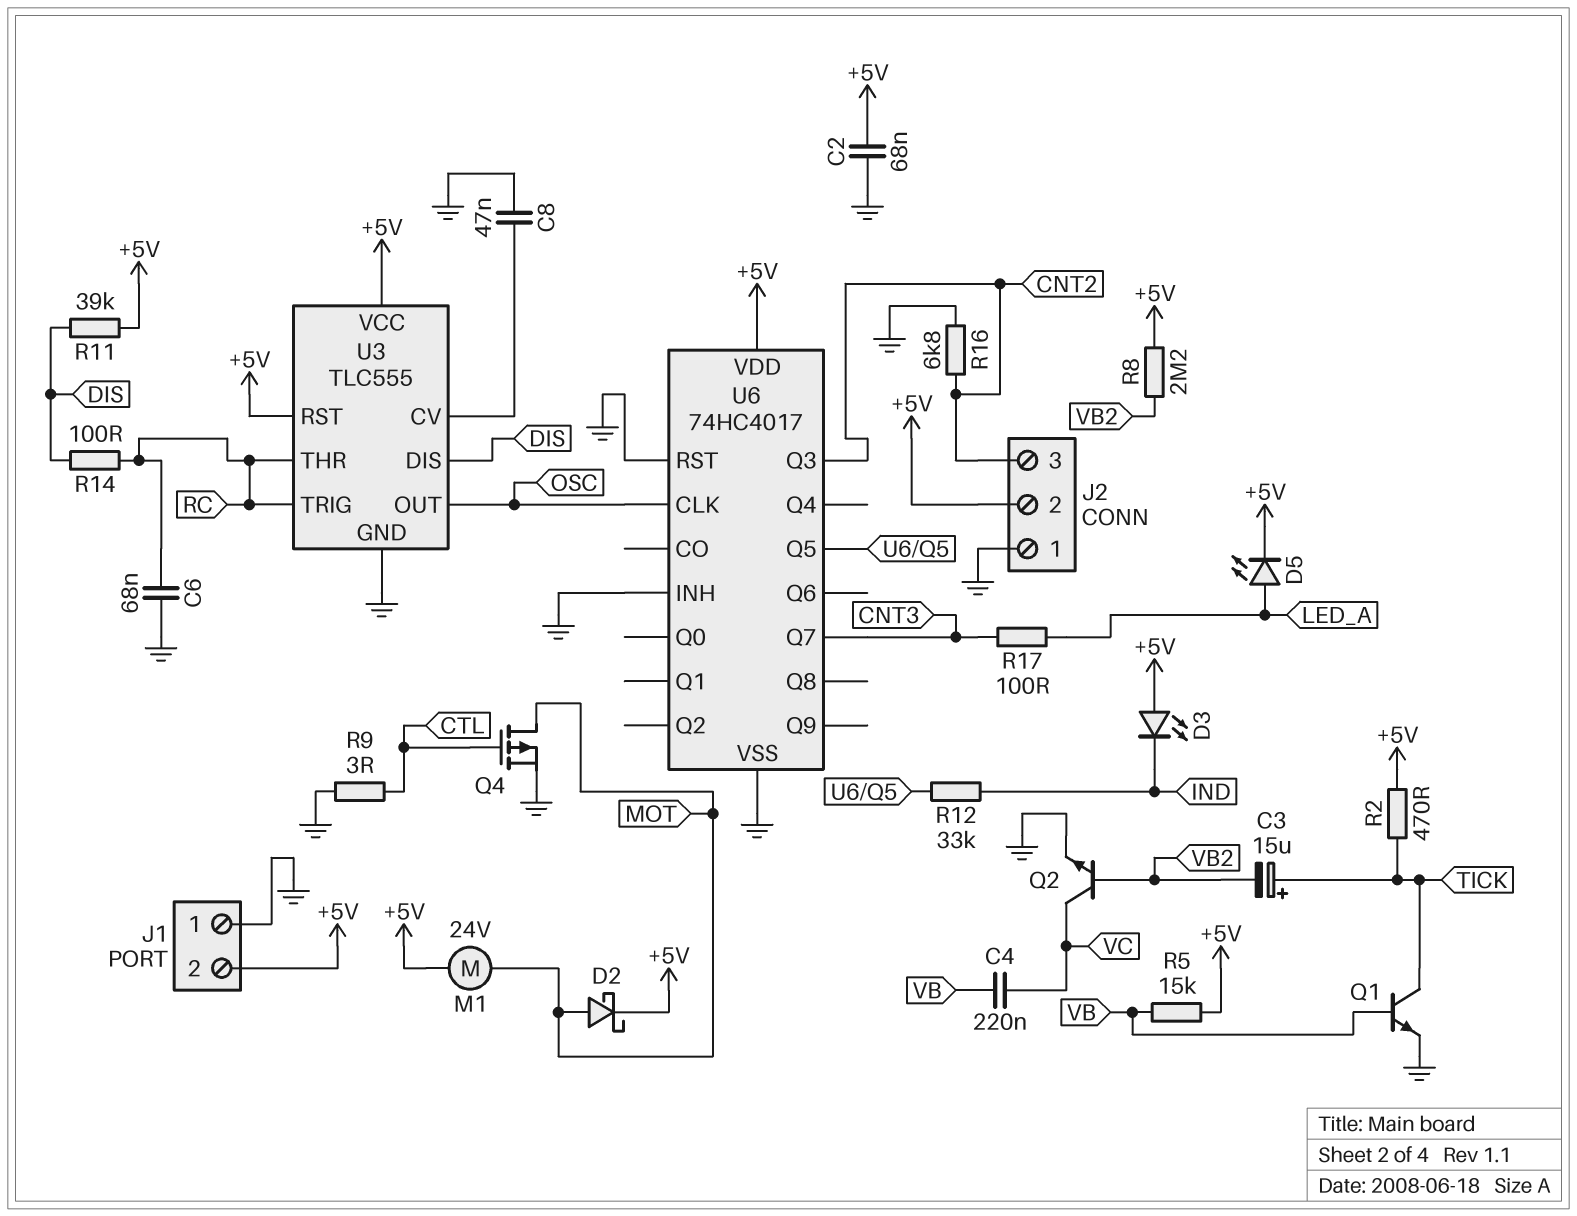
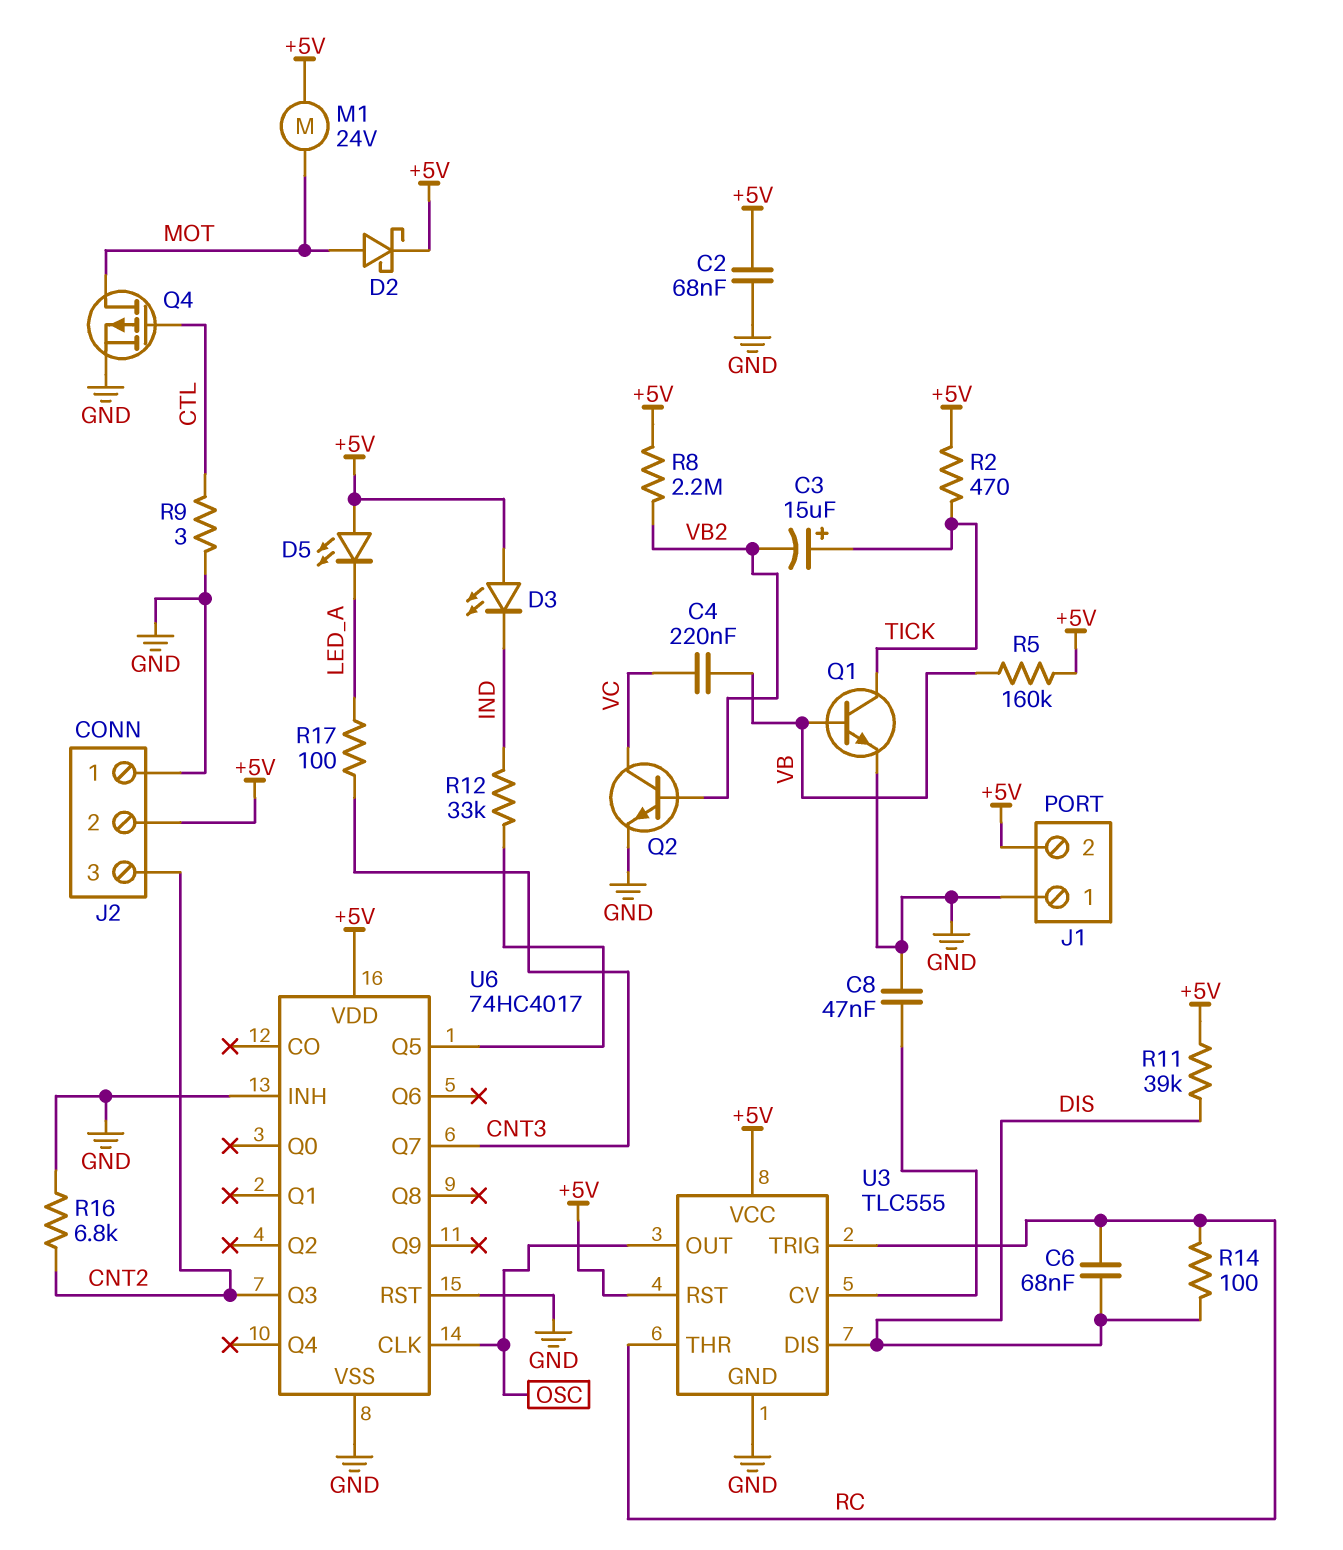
C6: 68nF (GND, RC) -> 68nF (DIS, RC)
D5: LED (A LED_A, K +5V) -> LED (A +5V, K LED_A)
R5: 15k (+5V, VB) -> 160k (+5V, VB)

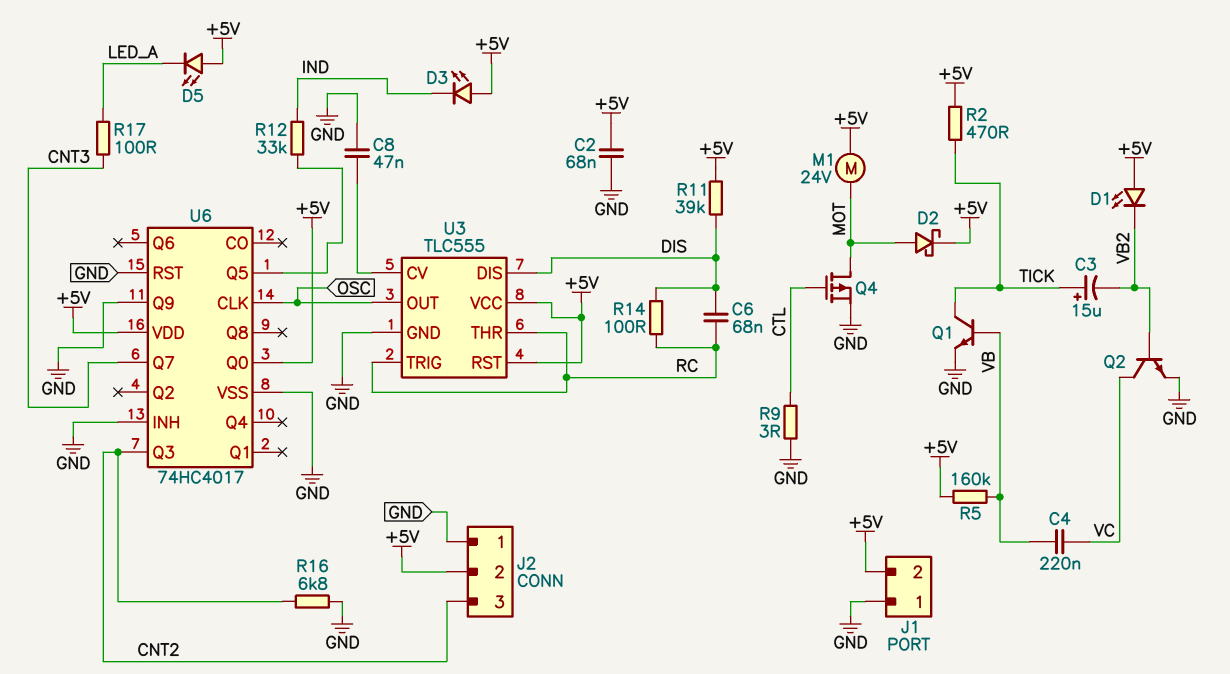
D1: none -> LED (A +5V, K VB2)
R8: 2.2M (+5V, VB2) -> none
U6 pin Q0: none -> +5V
U6 pin Q9: none -> GND

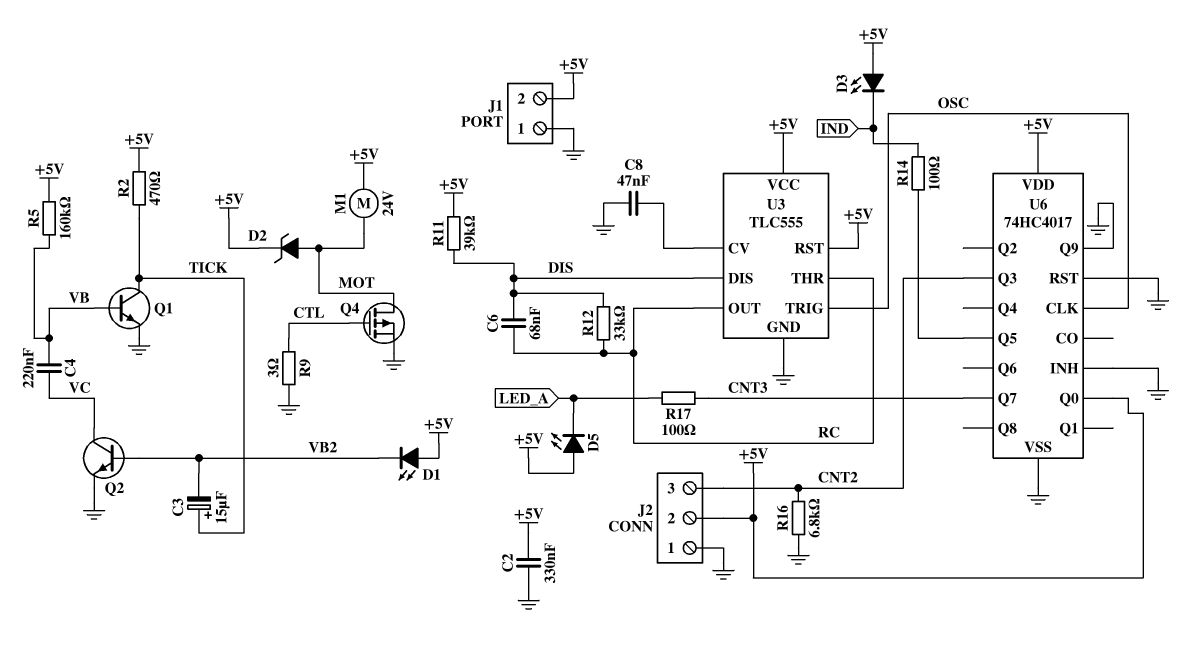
C2: 68nF (+5V, GND) -> 330nF (+5V, GND)
D2: schottky (A MOT, K +5V) -> zener (A MOT, K +5V)
R12: 33k (IND, U6/Q5) -> 33k (DIS, RC)
R14: 100 (DIS, RC) -> 100 (IND, U6/Q5)
U3 pin OUT: OSC -> RC
U3 pin TRIG: RC -> OSC

